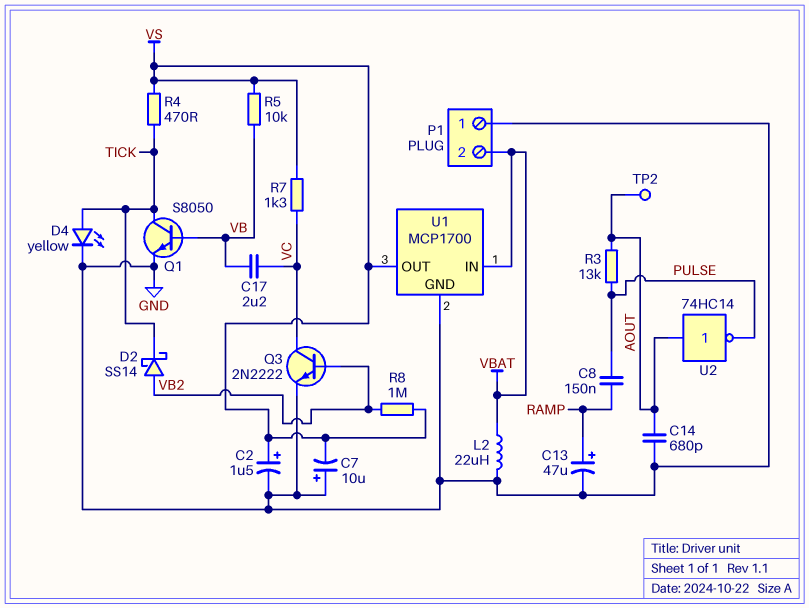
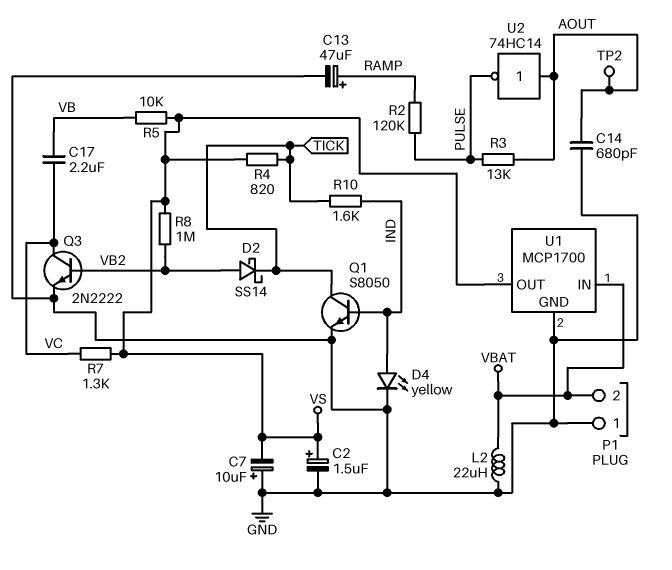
C8: 150nF (PULSE, RAMP) -> none
D4: LED yellow (A TICK, K GND) -> LED yellow (A IND, K GND)
Q1: NPN S8050 (B VB, C TICK, E GND) -> NPN S8050 (B IND, C TICK, E GND)
R2: none -> 120k (PULSE, RAMP)
R4: 470 (TICK, VS) -> 820 (TICK, VS)
R10: none -> 1.6k (IND, TICK)

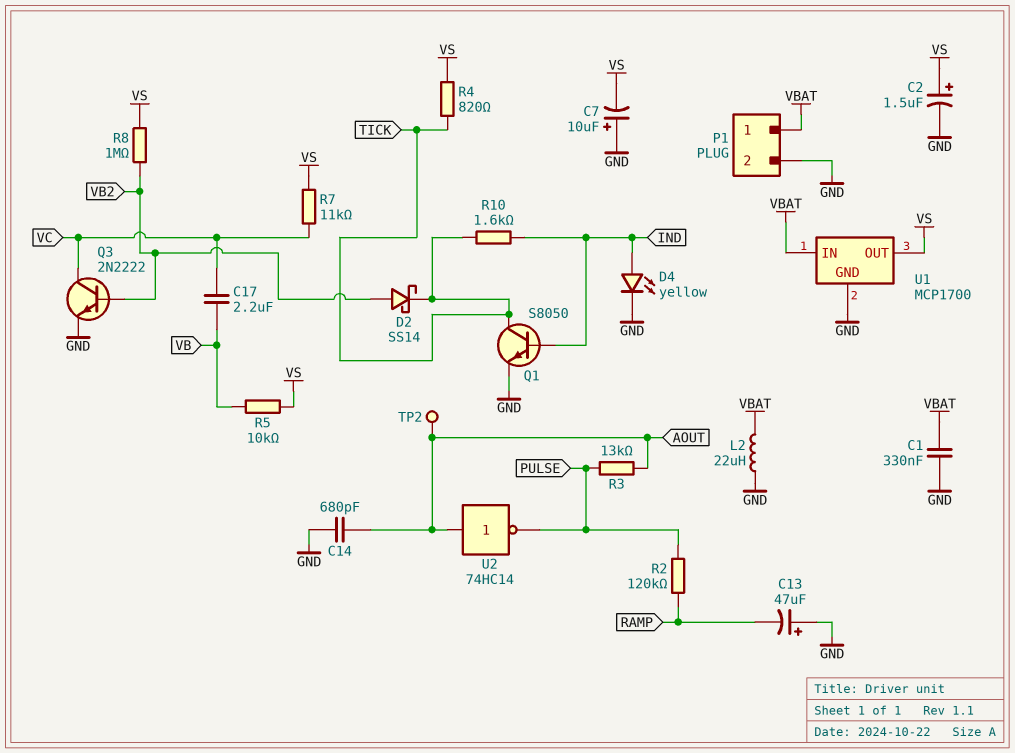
C1: none -> 330nF (GND, VBAT)
C13: 47uF (plus RAMP, minus GND) -> 47uF (plus GND, minus RAMP)
P1 pin 1: GND -> VBAT
P1 pin 2: VBAT -> GND
R7: 1.3k (VC, VS) -> 11k (VC, VS)

